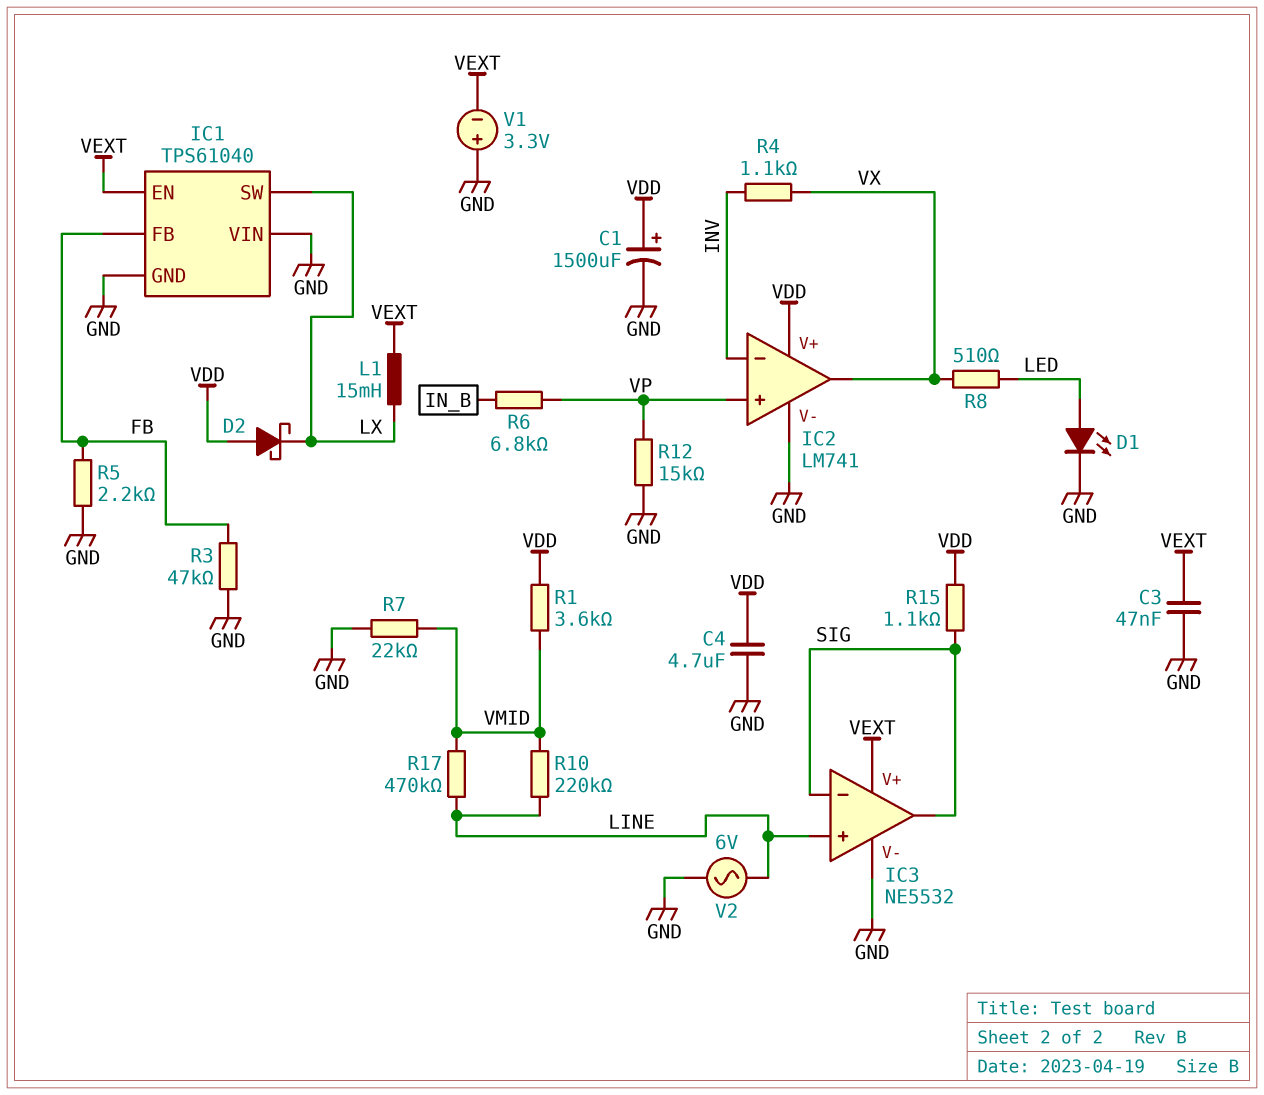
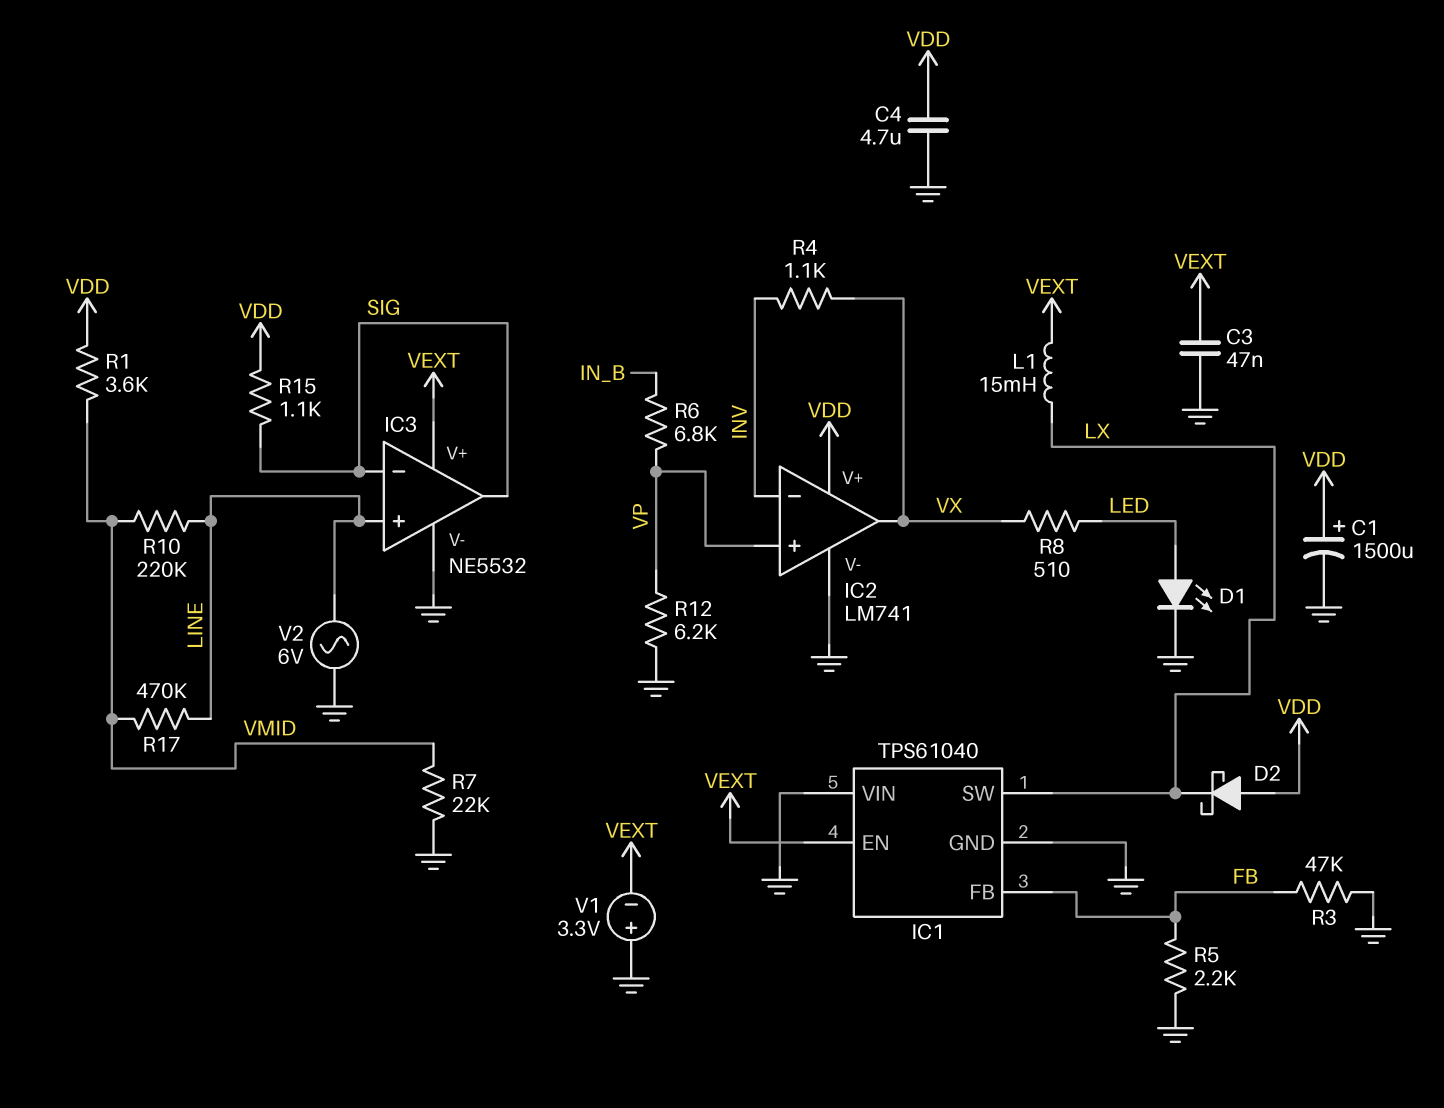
R12: 15k (GND, VP) -> 6.2k (GND, VP)

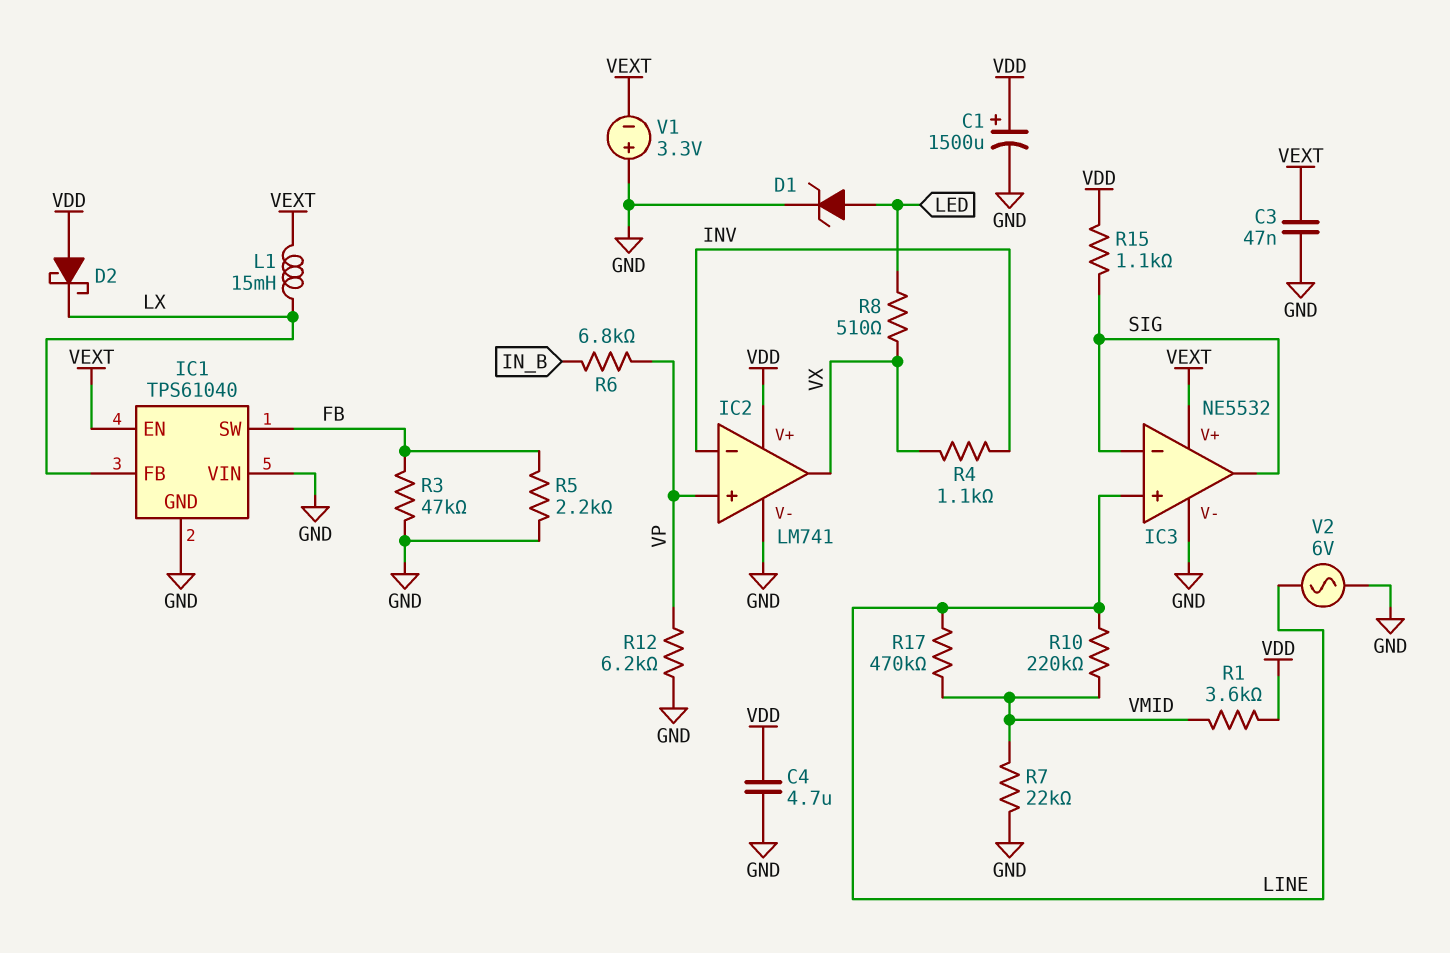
D1: LED (A LED, K GND) -> zener (A LED, K GND)
IC1 pin FB: FB -> LX
IC1 pin SW: LX -> FB

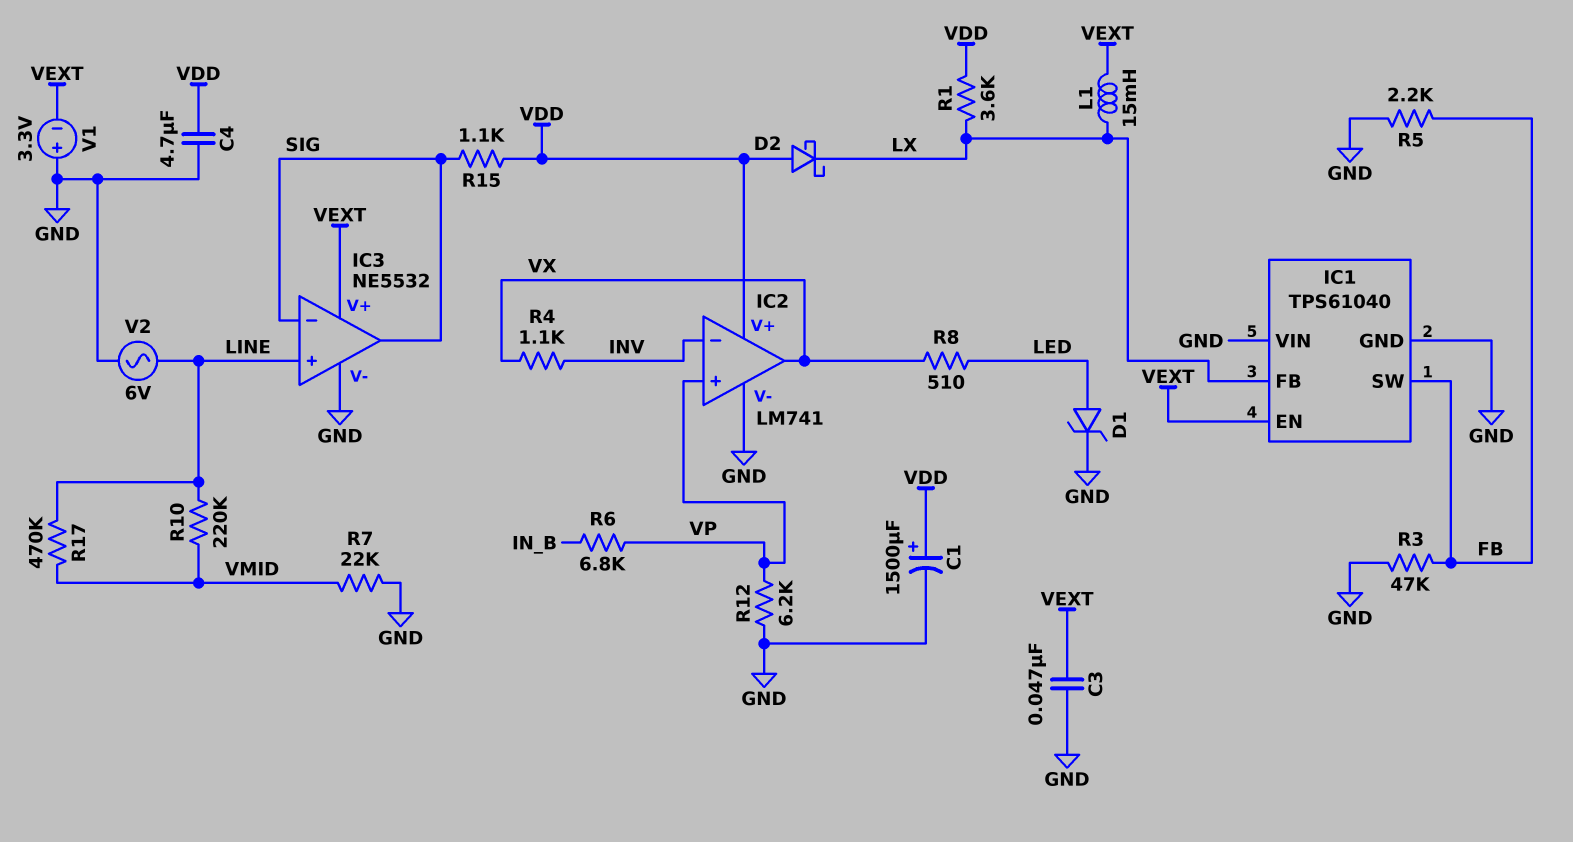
R1: 3.6k (VDD, VMID) -> 3.6k (LX, VDD)

